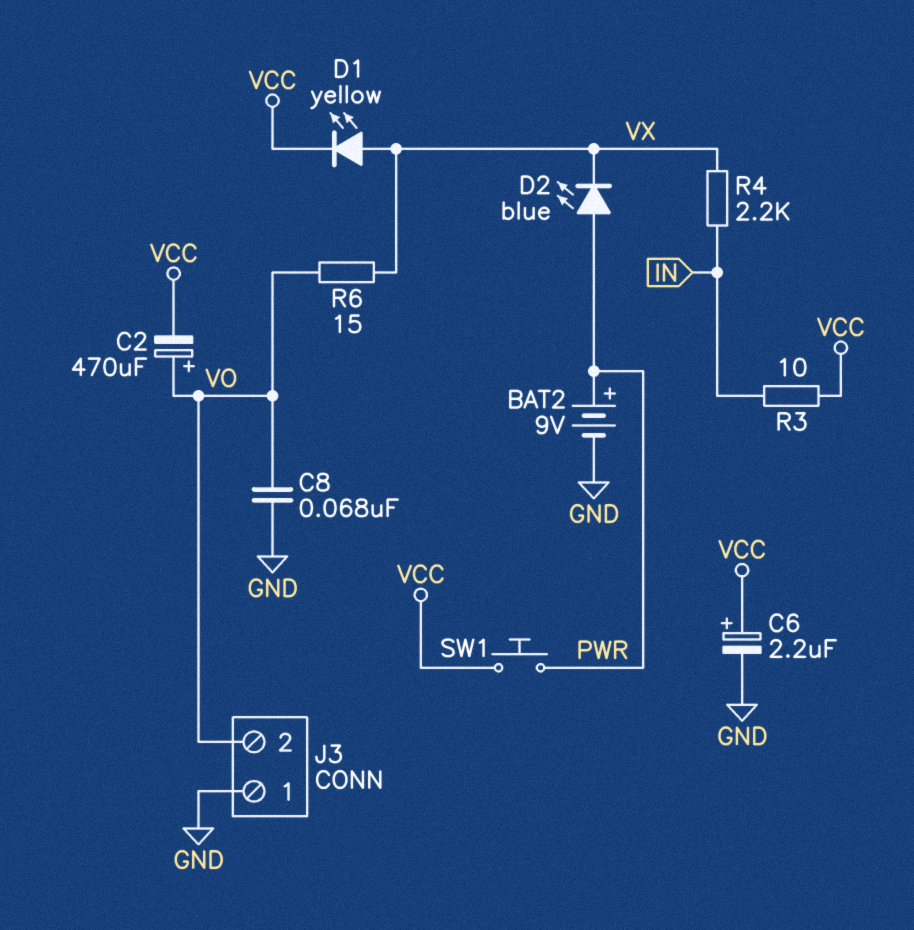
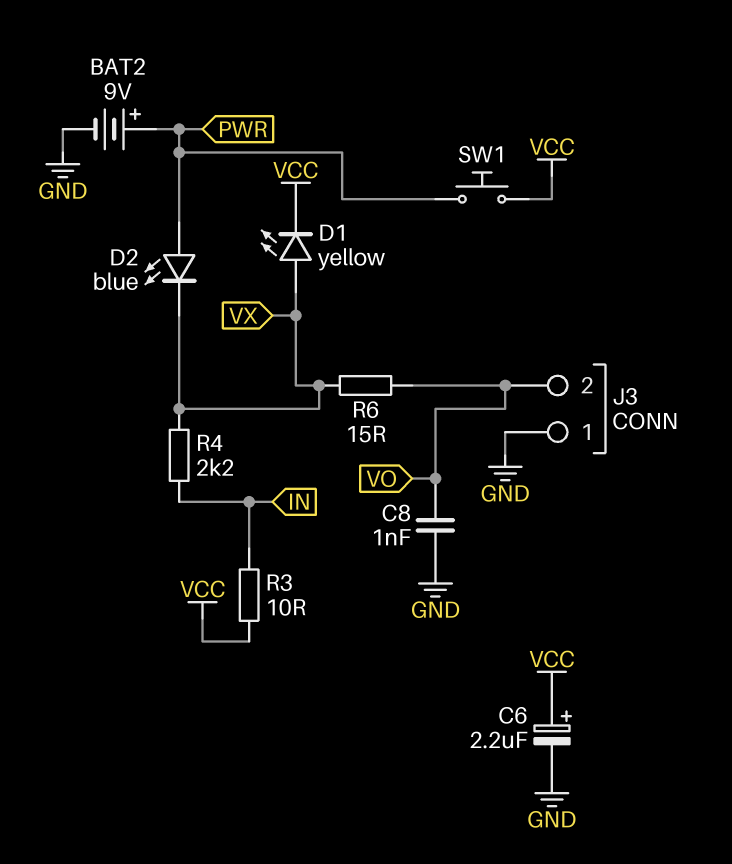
C2: 470uF (plus VO, minus VCC) -> none
C8: 68nF (GND, VO) -> 1nF (GND, VO)

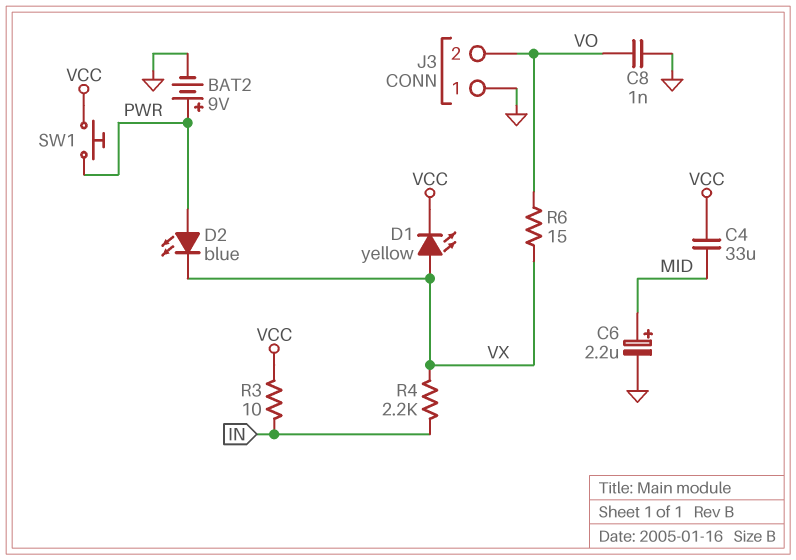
C4: none -> 33uF (MID, VCC)
C6: 2.2uF (plus VCC, minus GND) -> 2.2uF (plus MID, minus GND)

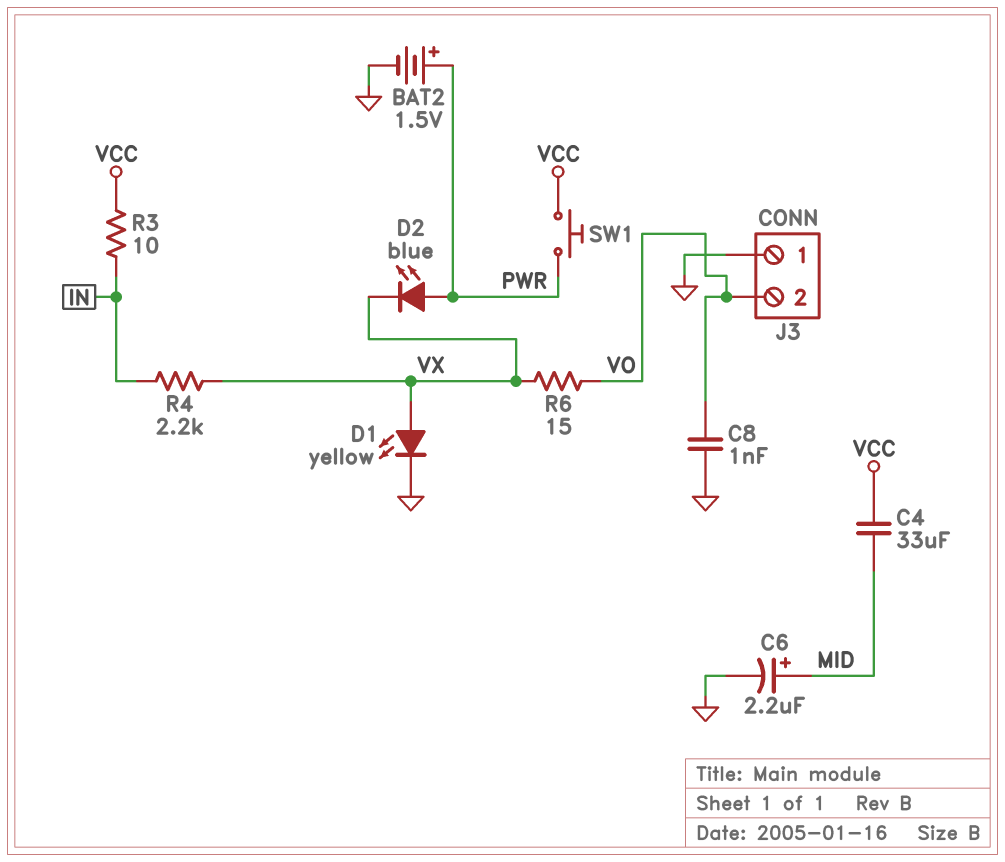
BAT2: 9V (plus PWR, minus GND) -> 1.5V (plus PWR, minus GND)
D1: LED yellow (A VX, K VCC) -> LED yellow (A VX, K GND)

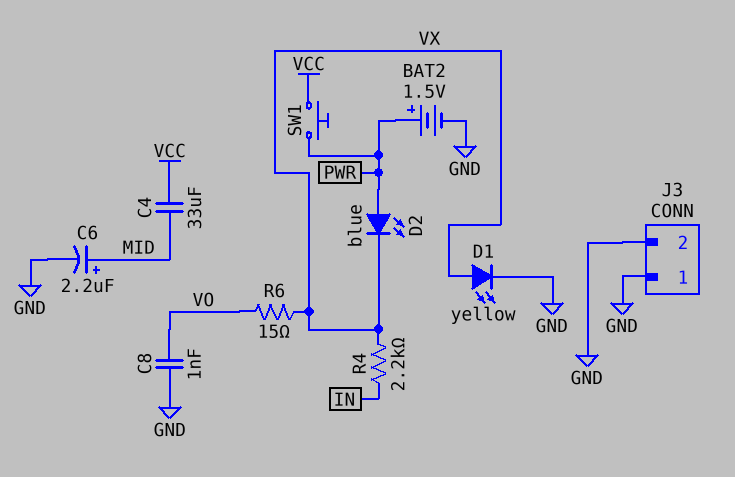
J3 pin 2: VO -> GND
R3: 10 (IN, VCC) -> none

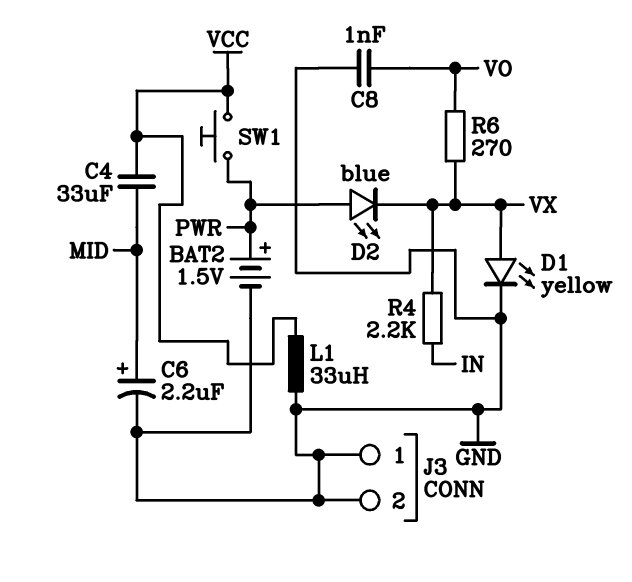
L1: none -> 33uH (GND, VCC)
R6: 15 (VO, VX) -> 270 (VO, VX)

